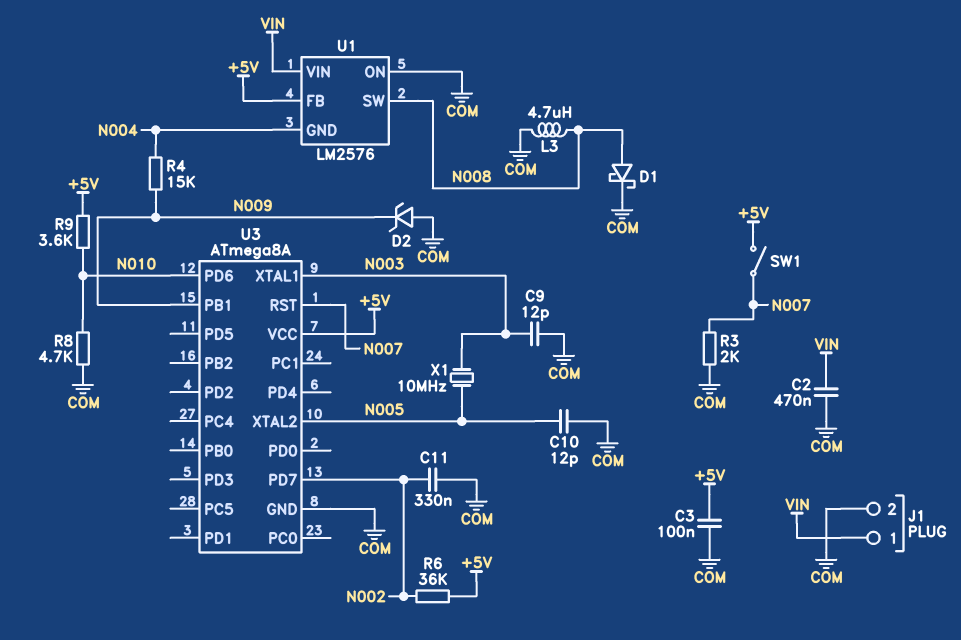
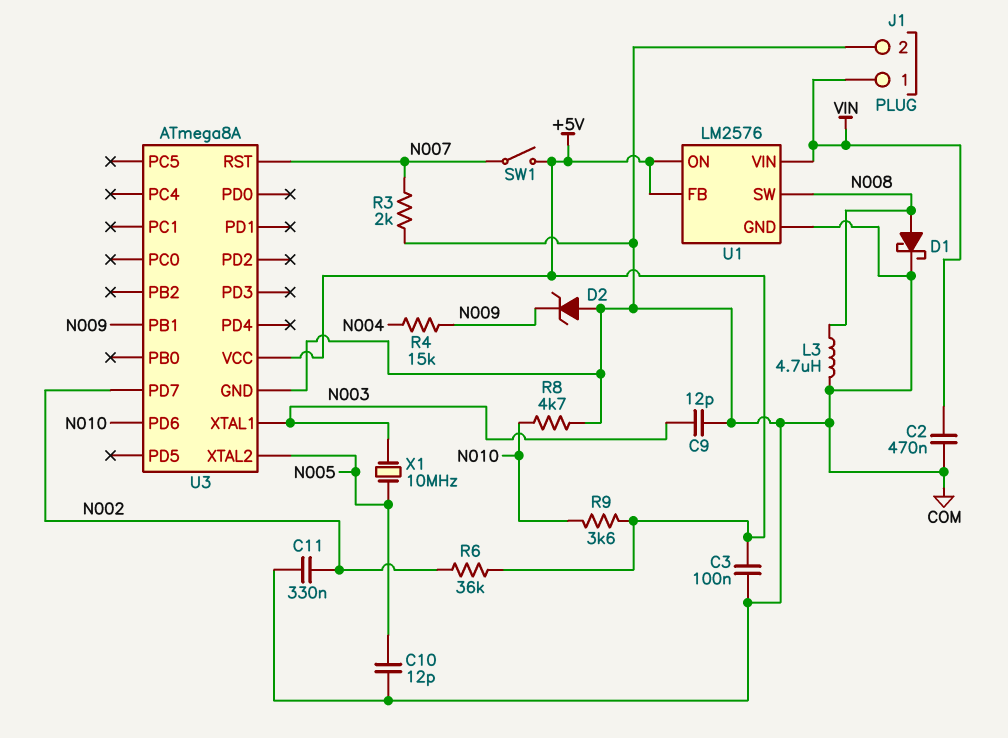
U1 pin GND: N004 -> COM
U1 pin ON: COM -> +5V

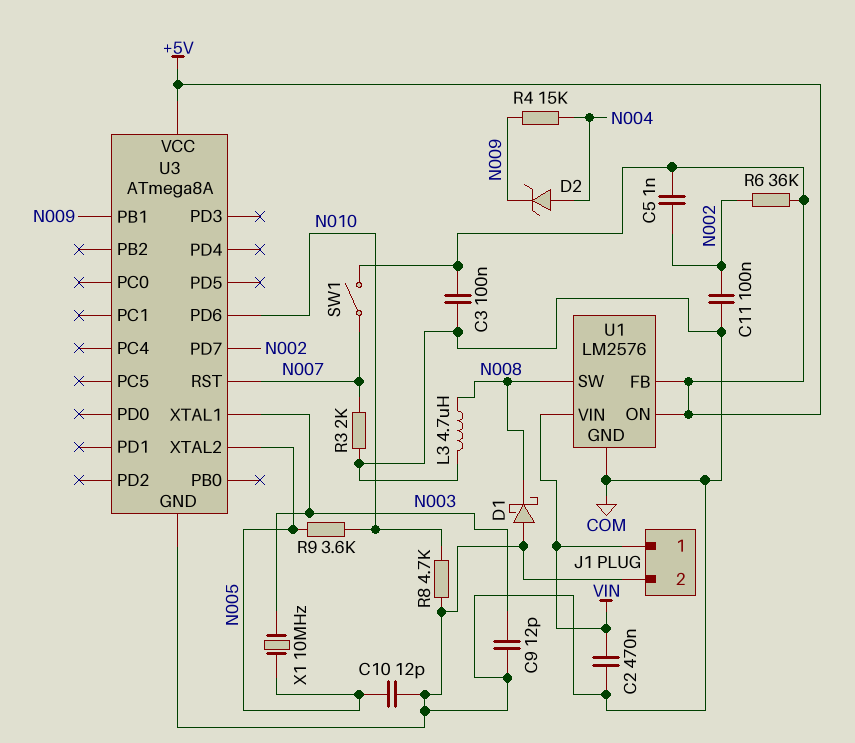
C5: none -> 1nF (+5V, N002)
C11: 330nF (COM, N002) -> 100nF (COM, N002)
D1: schottky (A N008, K COM) -> schottky (A COM, K N008)
D2: zener (A COM, K N009) -> zener (A N004, K N009)
R9: 3.6k (+5V, N010) -> 3.6k (N005, N010)

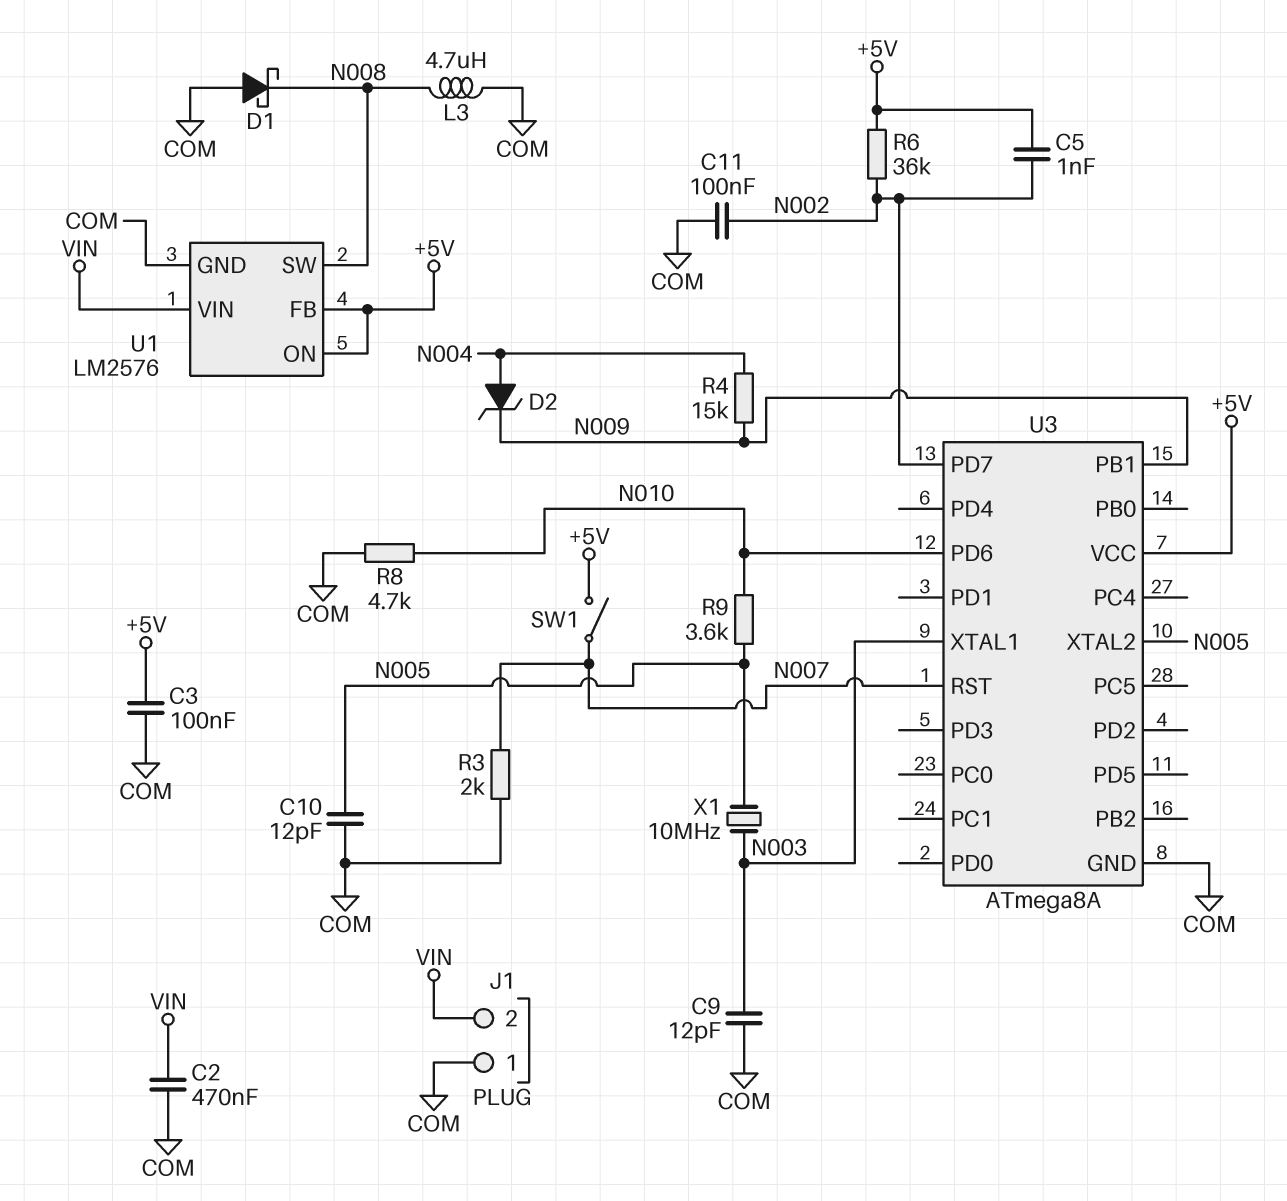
J1 pin 1: VIN -> COM
J1 pin 2: COM -> VIN

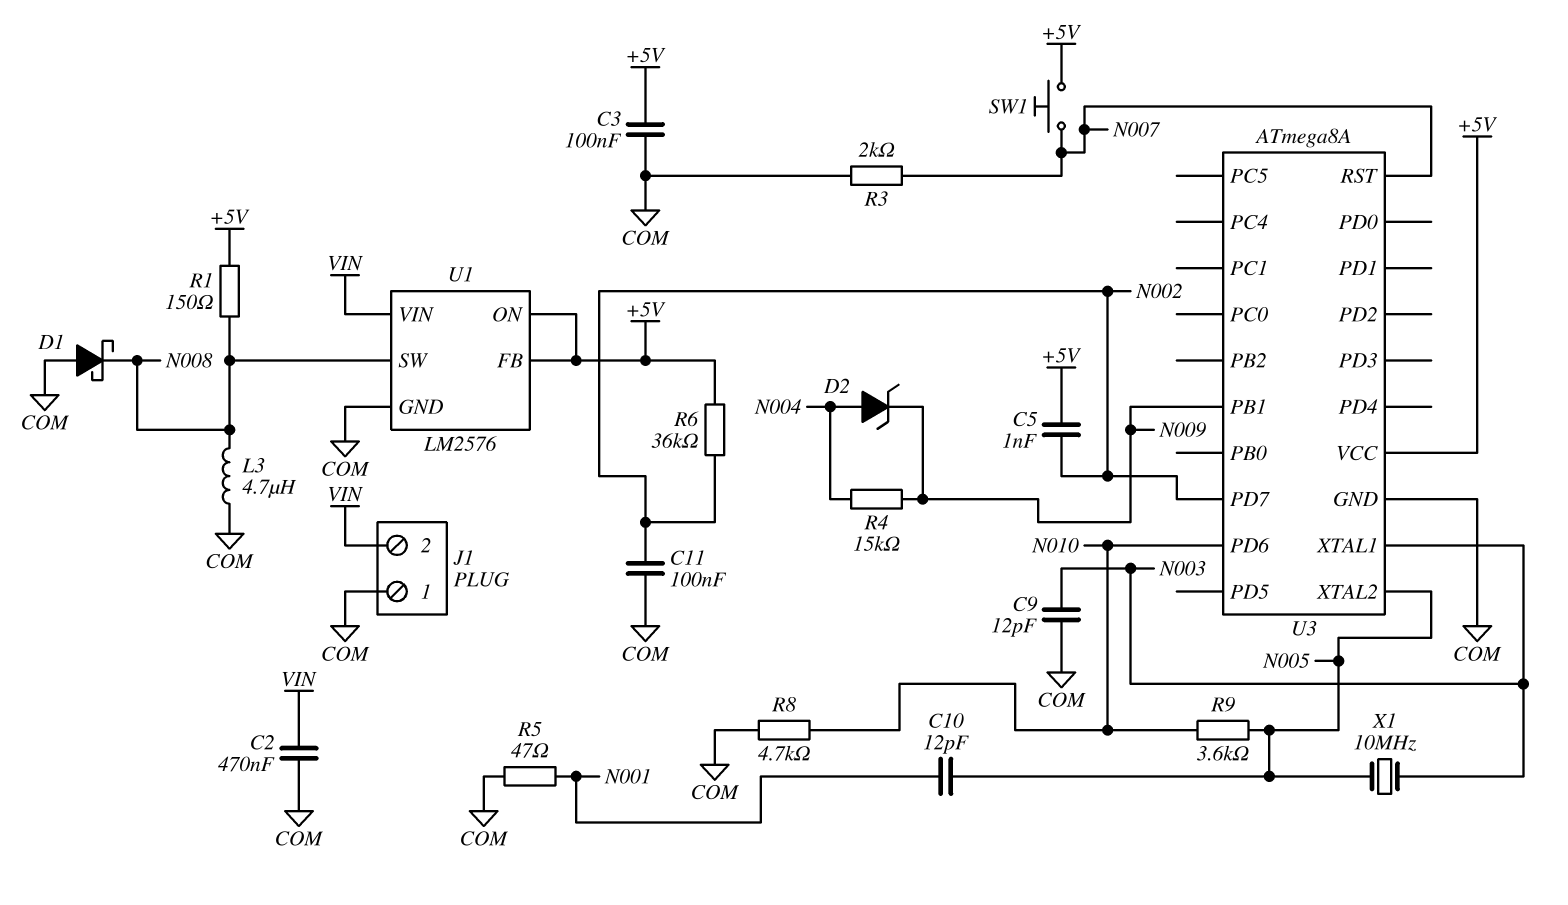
C10: 12pF (COM, N005) -> 12pF (N001, N005)
R1: none -> 150 (+5V, N008)
R5: none -> 47 (COM, N001)
SW1: switch (+5V, N007) -> button (+5V, N007)

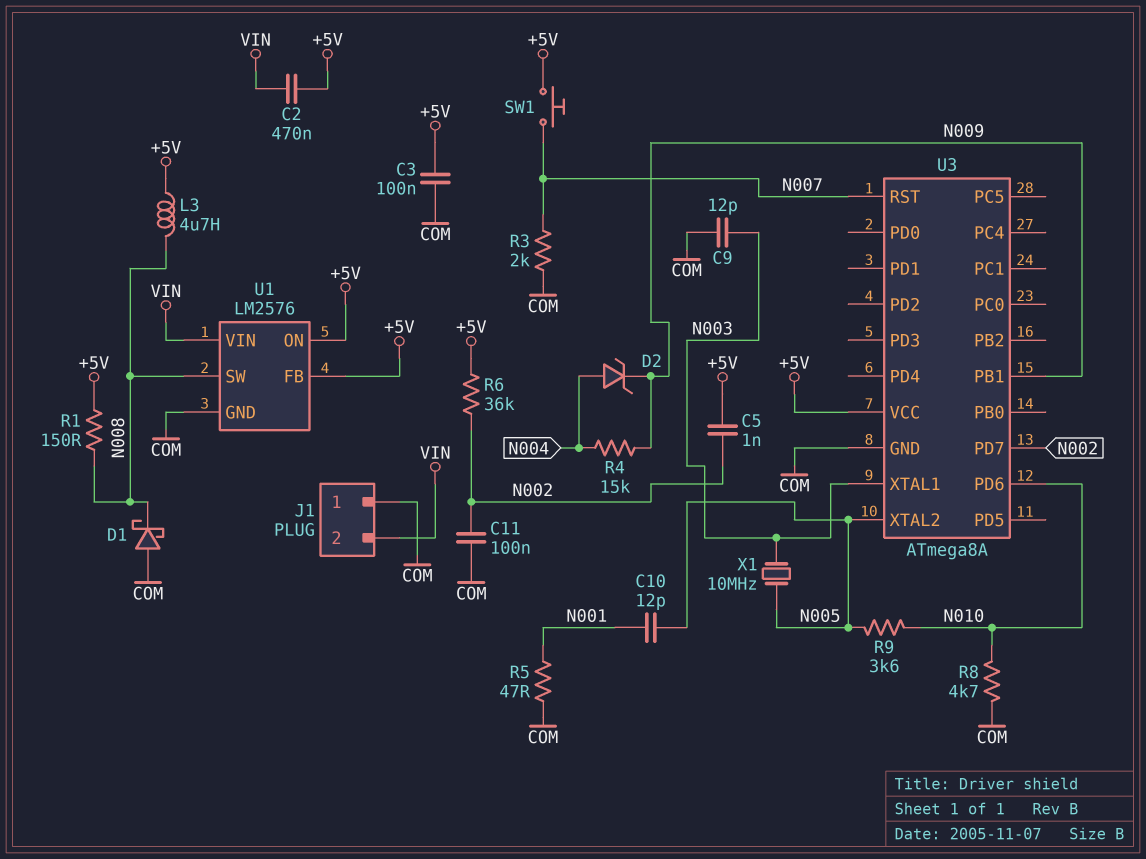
C2: 470nF (COM, VIN) -> 470nF (+5V, VIN)
L3: 4.7uH (COM, N008) -> 4.7uH (+5V, N008)

